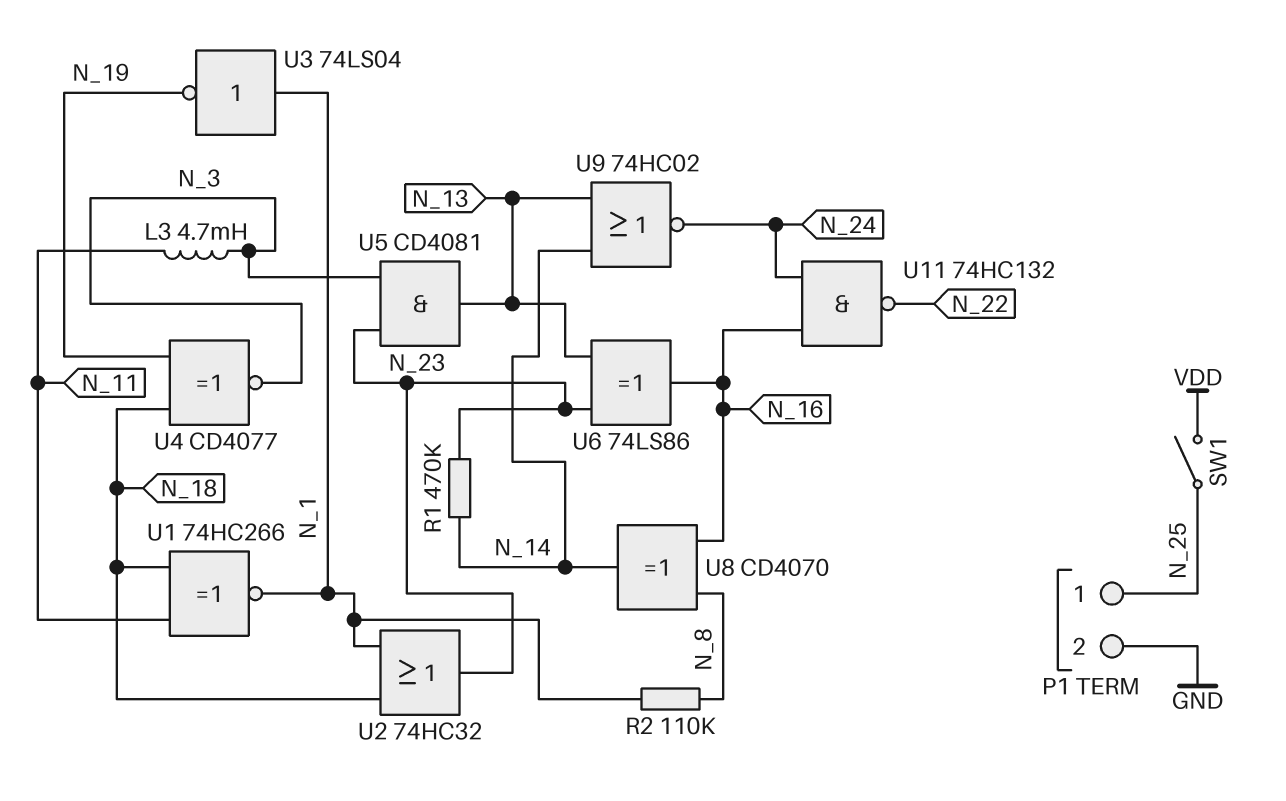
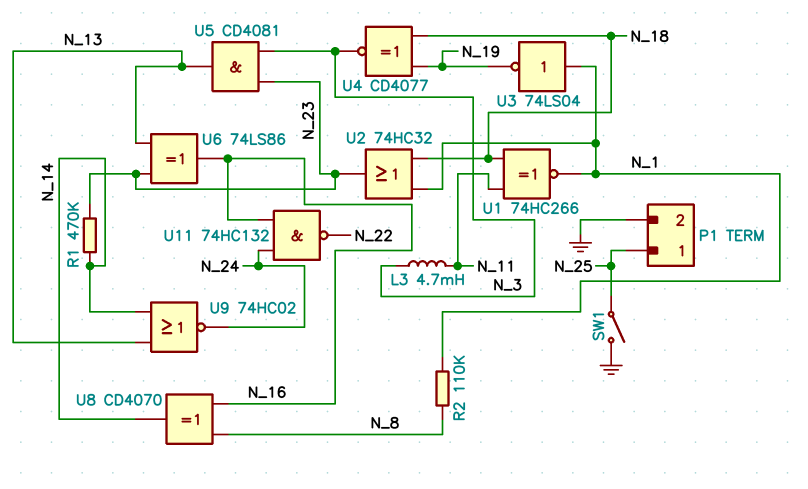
SW1: switch (N_25, VDD) -> switch (GND, N_25)

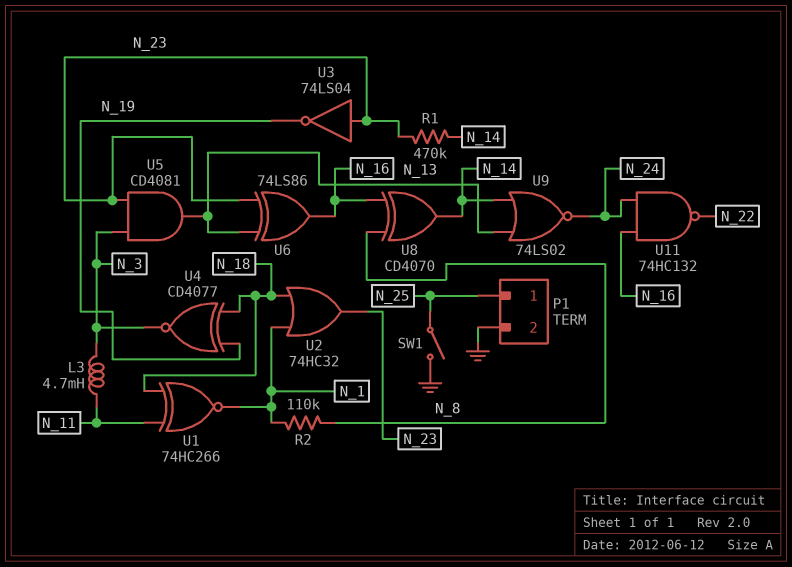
U3: NOT 74LS04 (in N_1, out N_19) -> NOT 74LS04 (in N_23, out N_19)
U9: NOR 74HC02 (in N_13, in N_14, out N_24) -> NOR 74LS02 (in N_13, in N_14, out N_24)

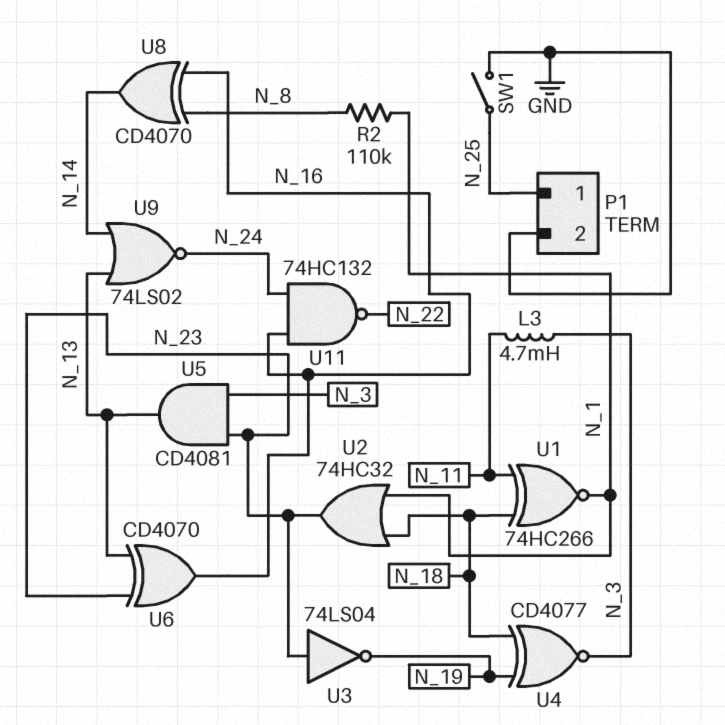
R1: 470k (N_14, N_23) -> none
U6: XOR 74LS86 (in N_13, in N_23, out N_16) -> XOR CD4070 (in N_13, in N_23, out N_16)

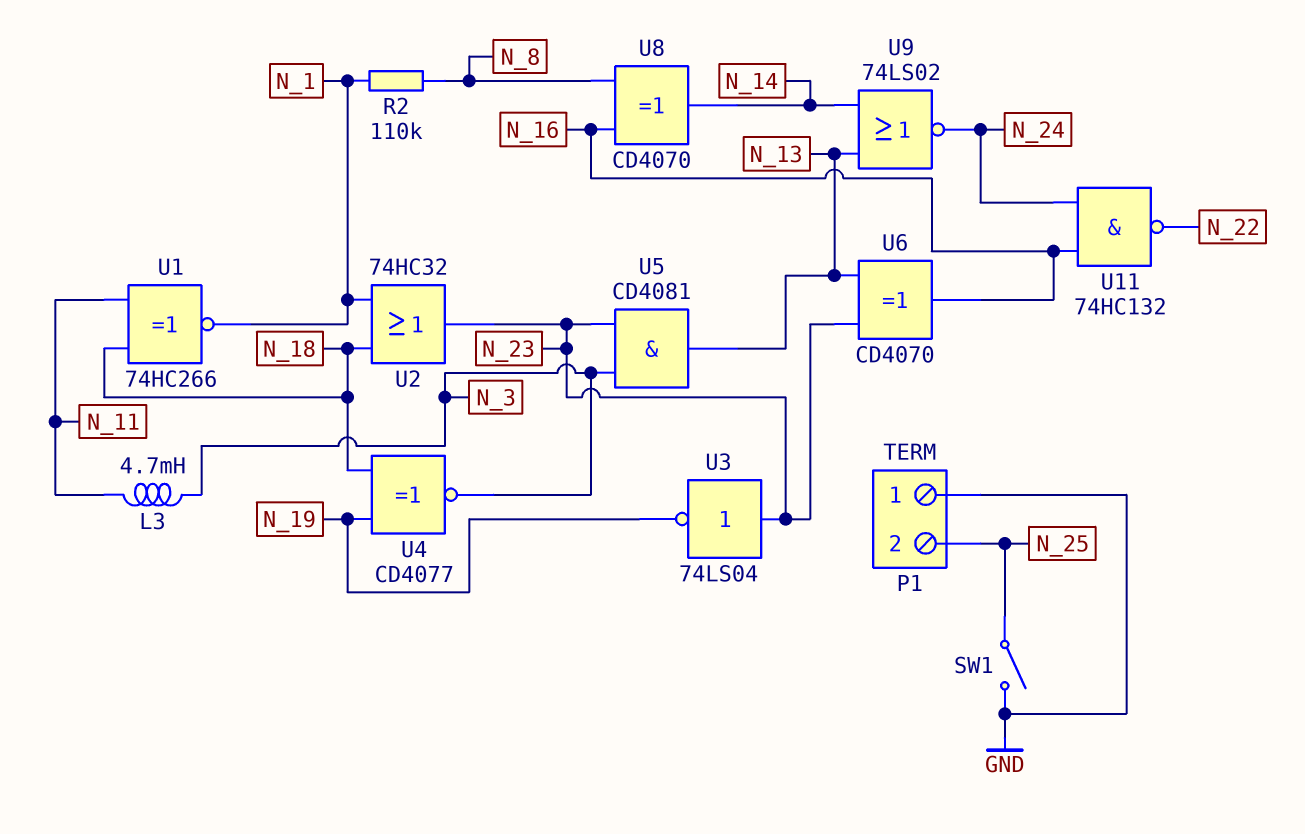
P1 pin 1: N_25 -> GND
P1 pin 2: GND -> N_25

